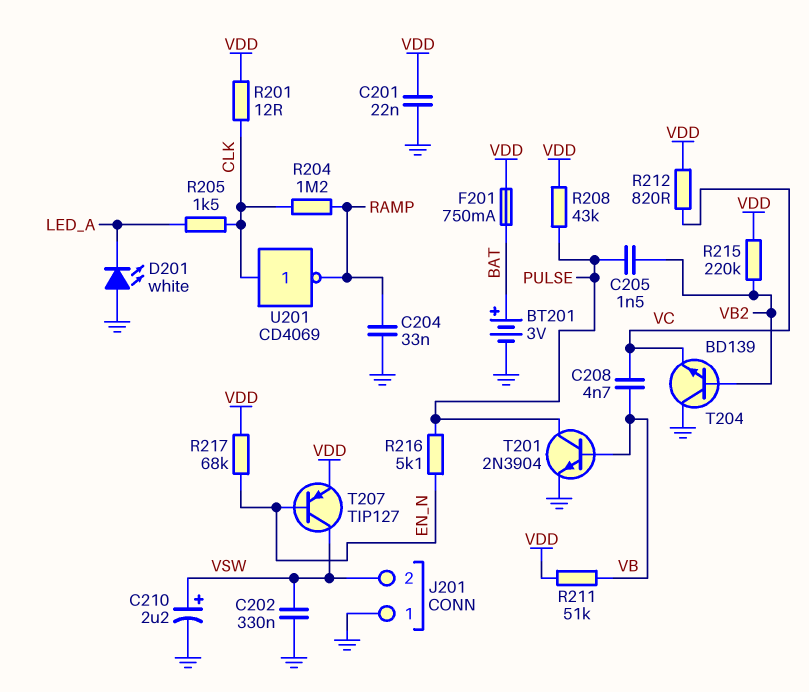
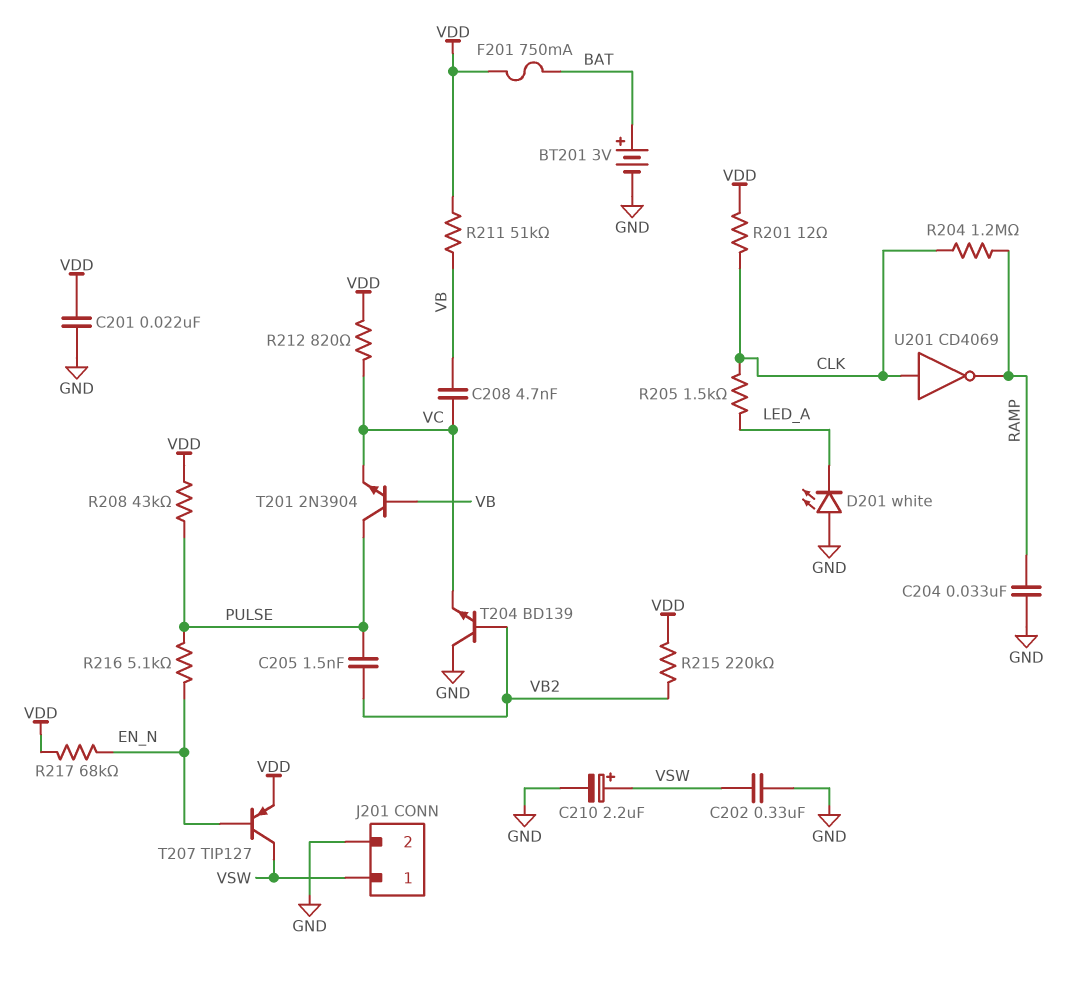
J201 pin 1: GND -> VSW
J201 pin 2: VSW -> GND
T201: NPN 2N3904 (B VB, C PULSE, E GND) -> NPN 2N3904 (B VB, C PULSE, E VC)

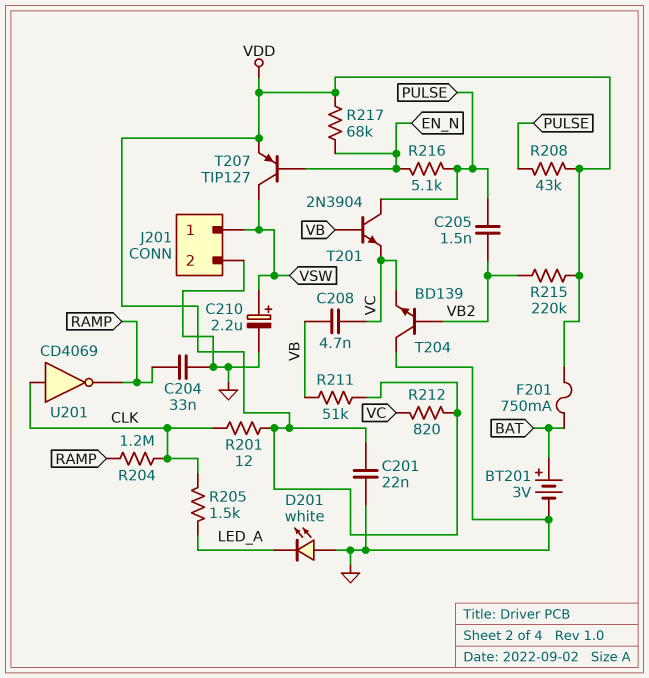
C202: 330nF (GND, VSW) -> none

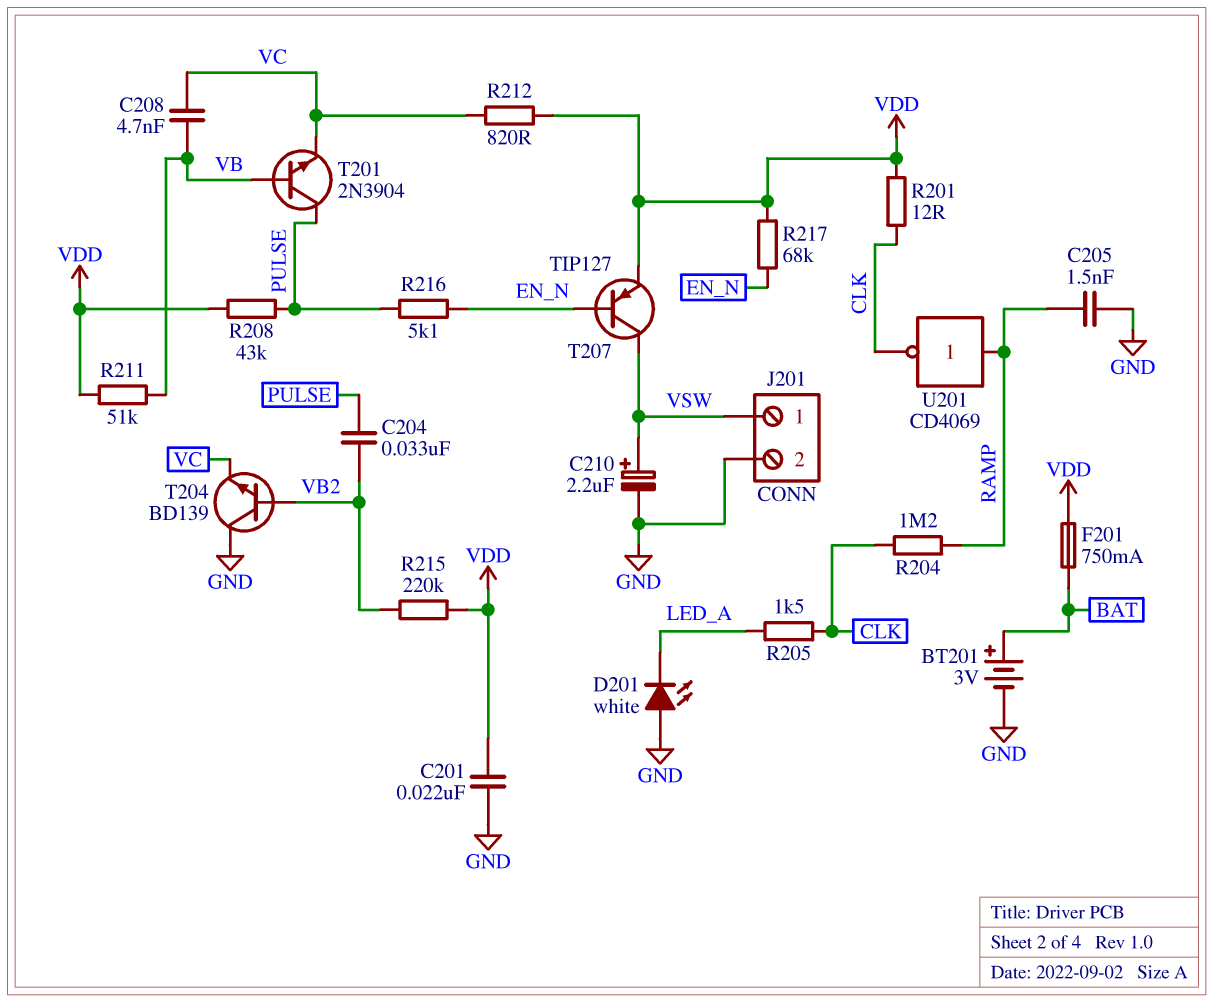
C204: 33nF (GND, RAMP) -> 33nF (PULSE, VB2)
C205: 1.5nF (PULSE, VB2) -> 1.5nF (GND, RAMP)
U201: NOT CD4069 (in CLK, out RAMP) -> NOT CD4069 (in RAMP, out CLK)

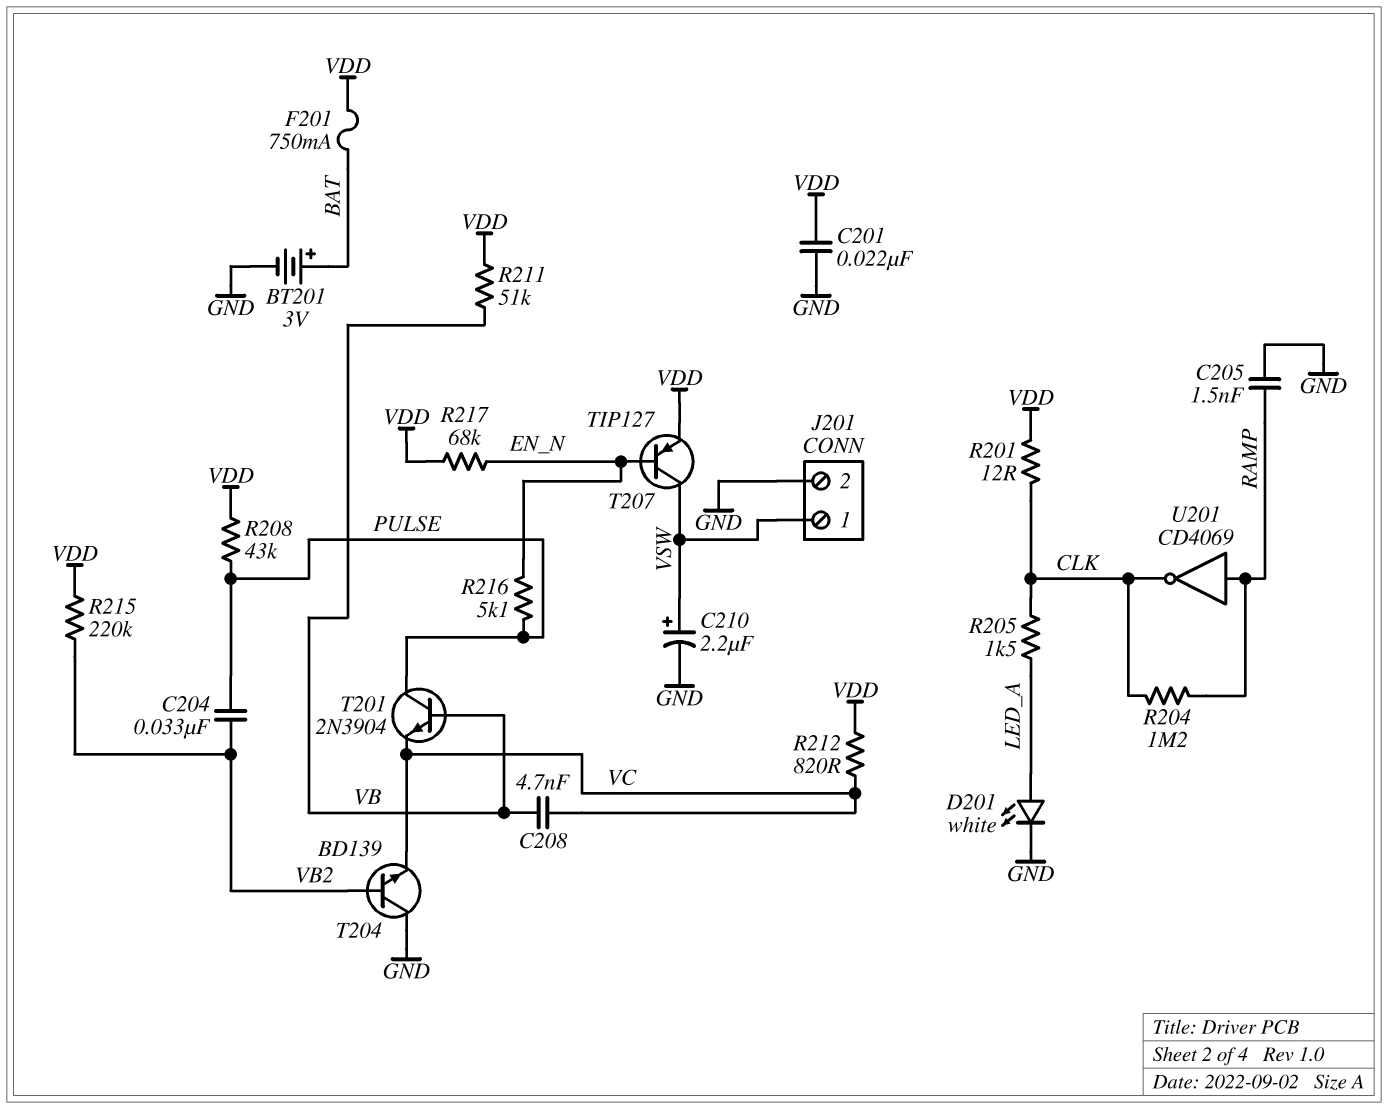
D201: LED white (A GND, K LED_A) -> LED white (A LED_A, K GND)

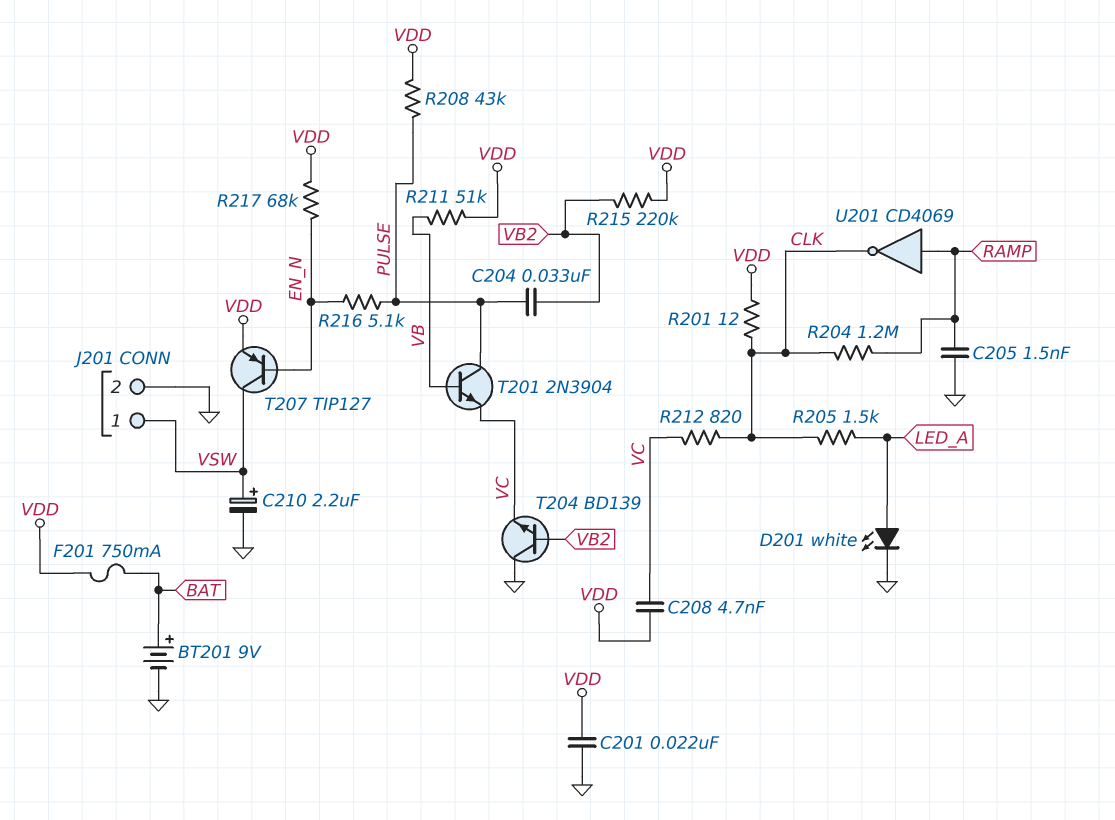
BT201: 3V (plus BAT, minus GND) -> 9V (plus BAT, minus GND)
C208: 4.7nF (VB, VC) -> 4.7nF (VC, VDD)
R212: 820 (VC, VDD) -> 820 (CLK, VC)

